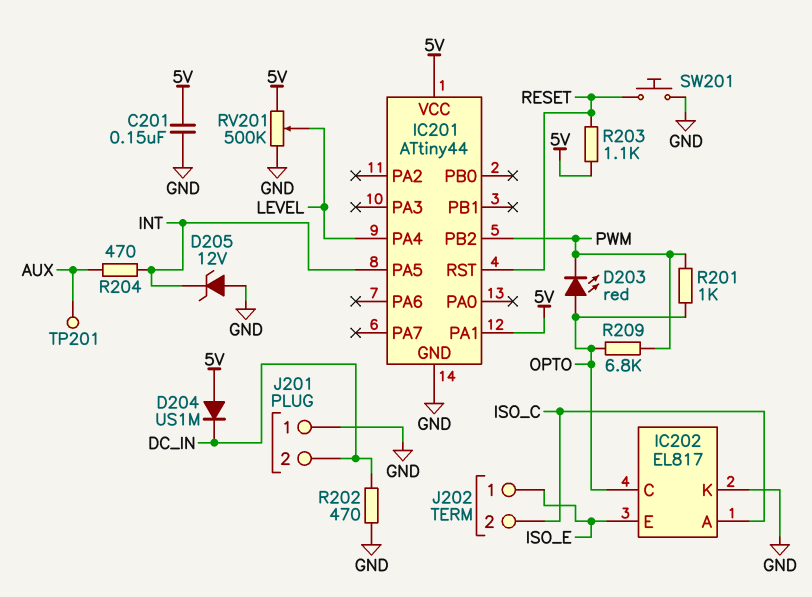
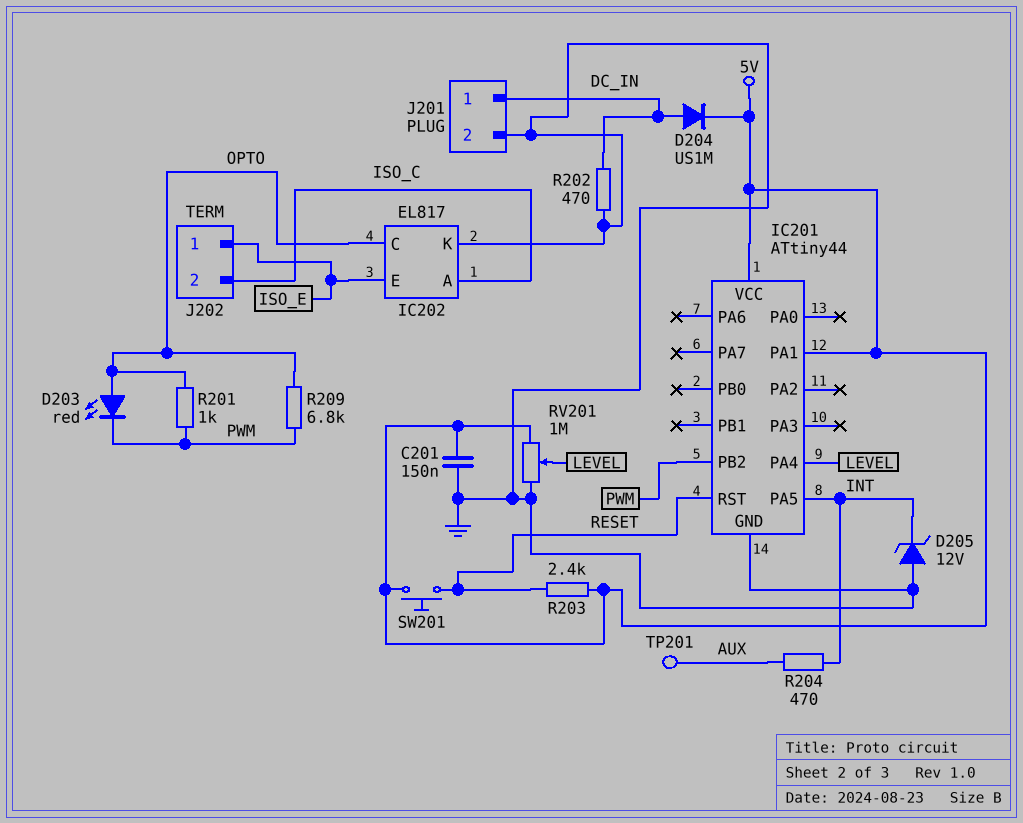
D204: diode US1M (A 5V, K DC_IN) -> diode US1M (A DC_IN, K 5V)
J201 pin 1: GND -> DC_IN
J201 pin 2: DC_IN -> GND
R203: 1.1k (5V, RESET) -> 2.4k (5V, RESET)
RV201: 500k (5V, GND, wiper LEVEL) -> 1M (5V, GND, wiper LEVEL)
SW201: button (GND, RESET) -> button (5V, RESET)

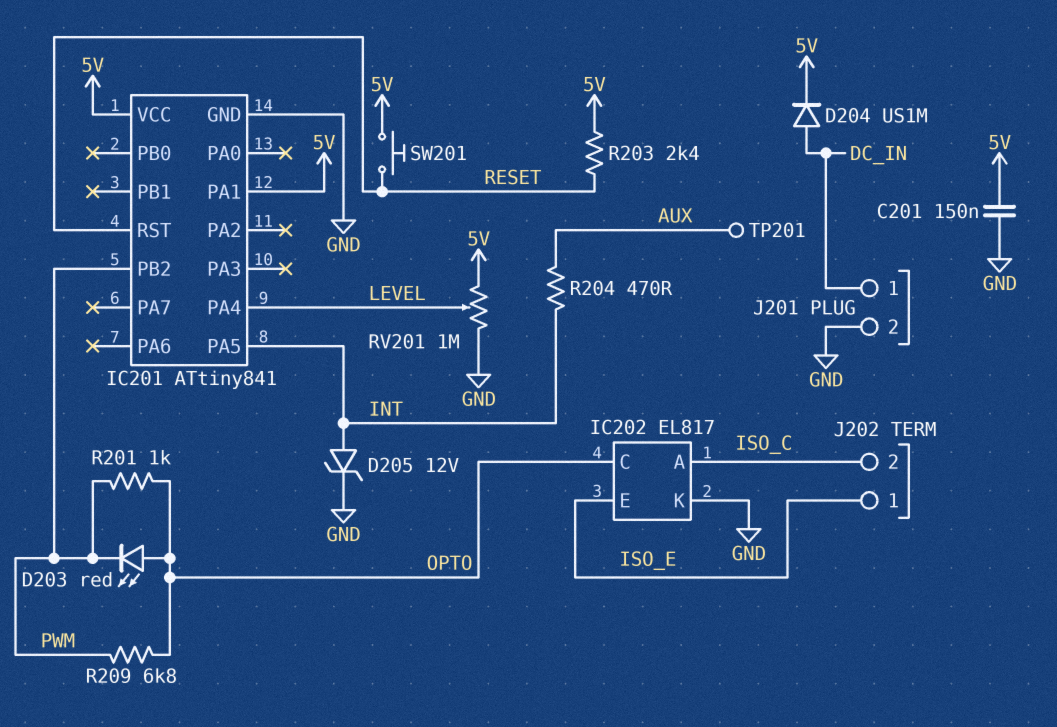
D205: zener 12V (A GND, K INT) -> zener 12V (A INT, K GND)
IC201: ATtiny44 -> ATtiny841
R202: 470 (DC_IN, GND) -> none

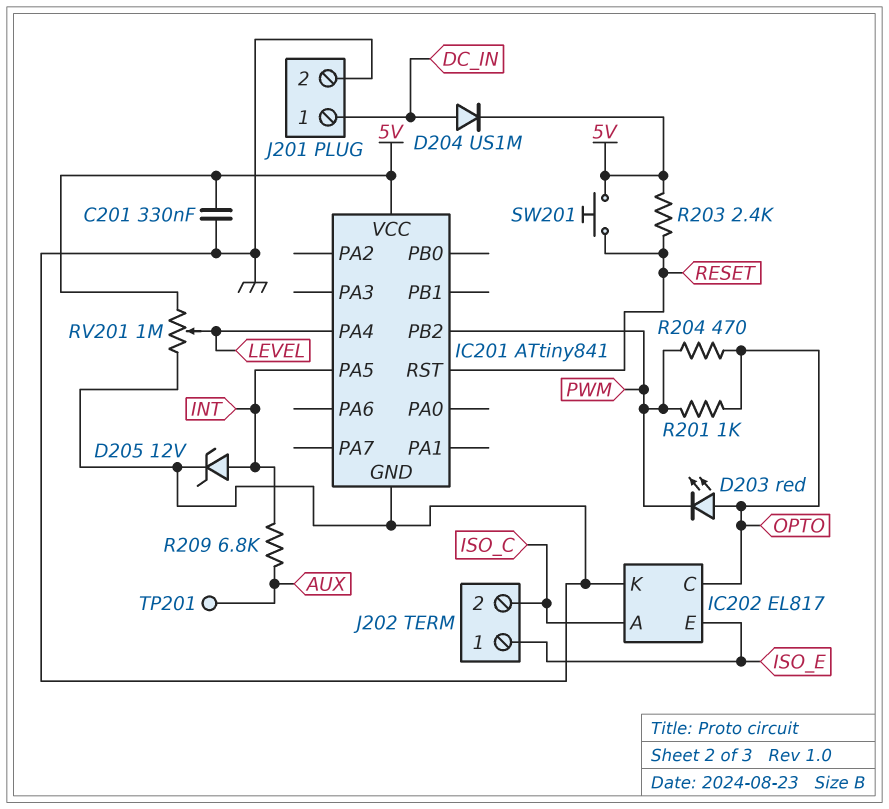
C201: 150nF (5V, GND) -> 330nF (5V, GND)
IC201 pin PA1: 5V -> none
R204: 470 (AUX, INT) -> 470 (OPTO, PWM)
R209: 6.8k (OPTO, PWM) -> 6.8k (AUX, INT)

